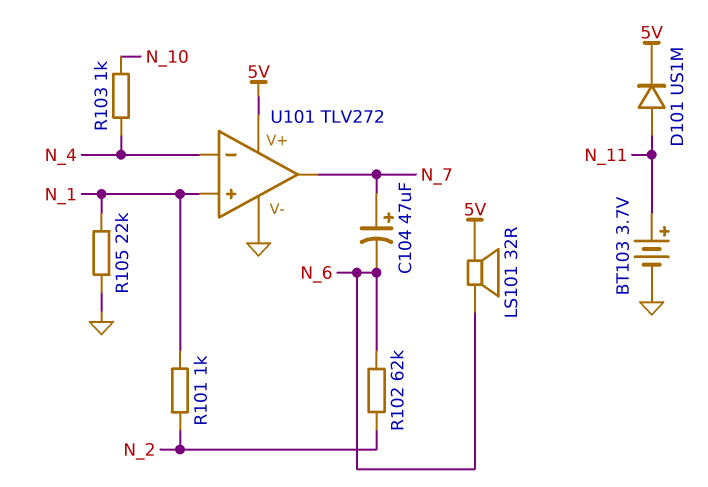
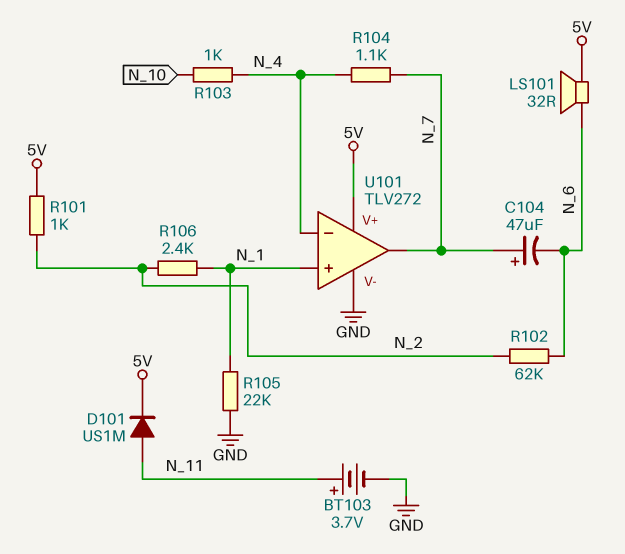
R101: 1k (N_1, N_2) -> 1k (5V, N_2)
R104: none -> 1.1k (N_4, N_7)
R106: none -> 2.4k (N_1, N_2)

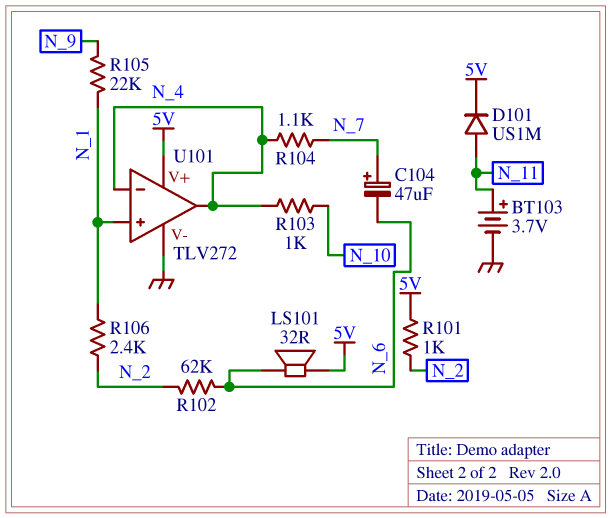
R105: 22k (GND, N_1) -> 22k (N_1, N_9)
U101 pin out: N_7 -> N_4

